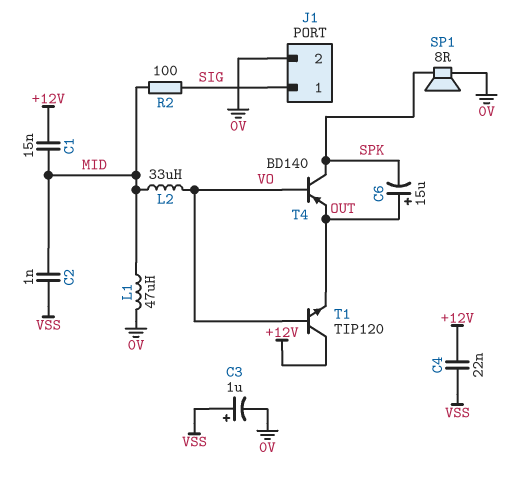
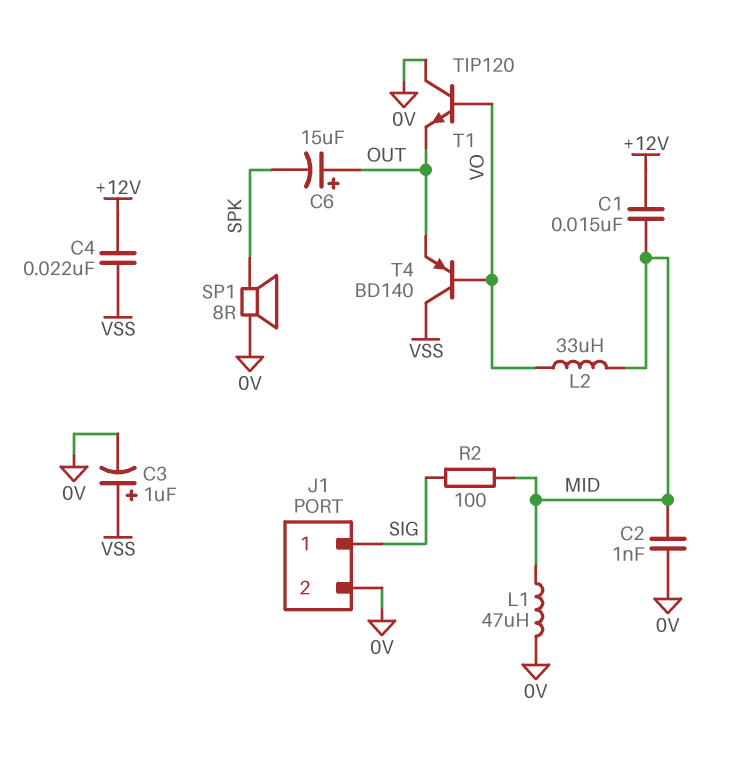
C2: 1nF (MID, VSS) -> 1nF (0V, MID)
T1: NPN TIP120 (B VO, C +12V, E OUT) -> NPN TIP120 (B VO, C 0V, E OUT)
T4: PNP BD140 (B VO, C SPK, E OUT) -> PNP BD140 (B VO, C VSS, E OUT)

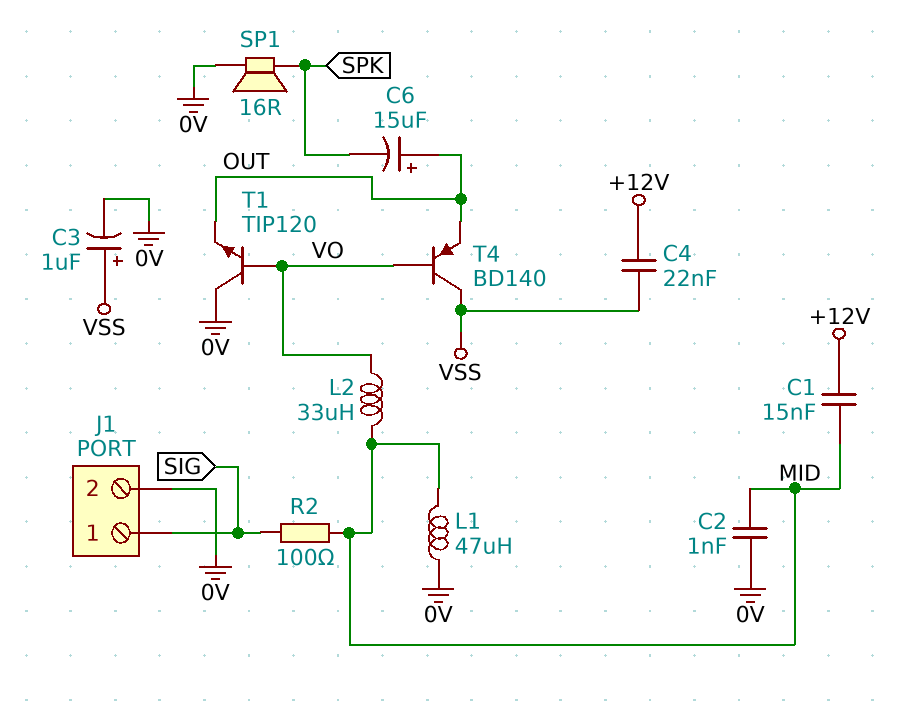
SP1: speaker 8R (0V, SPK) -> speaker 16R (0V, SPK)

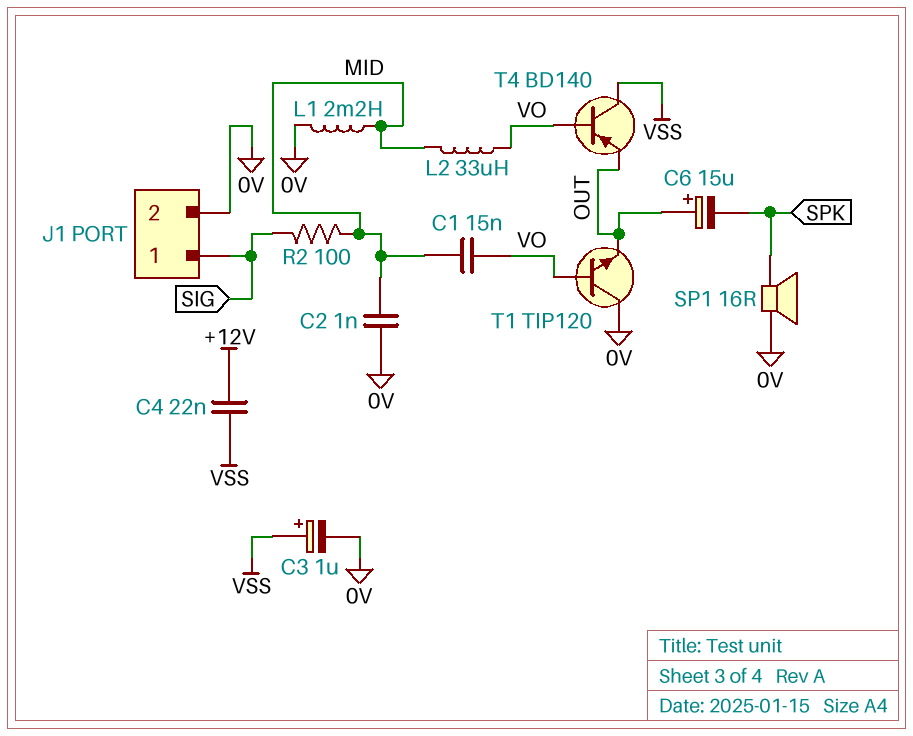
C1: 15nF (+12V, MID) -> 15nF (MID, VO)
L1: 47uH (0V, MID) -> 2.2mH (0V, MID)

